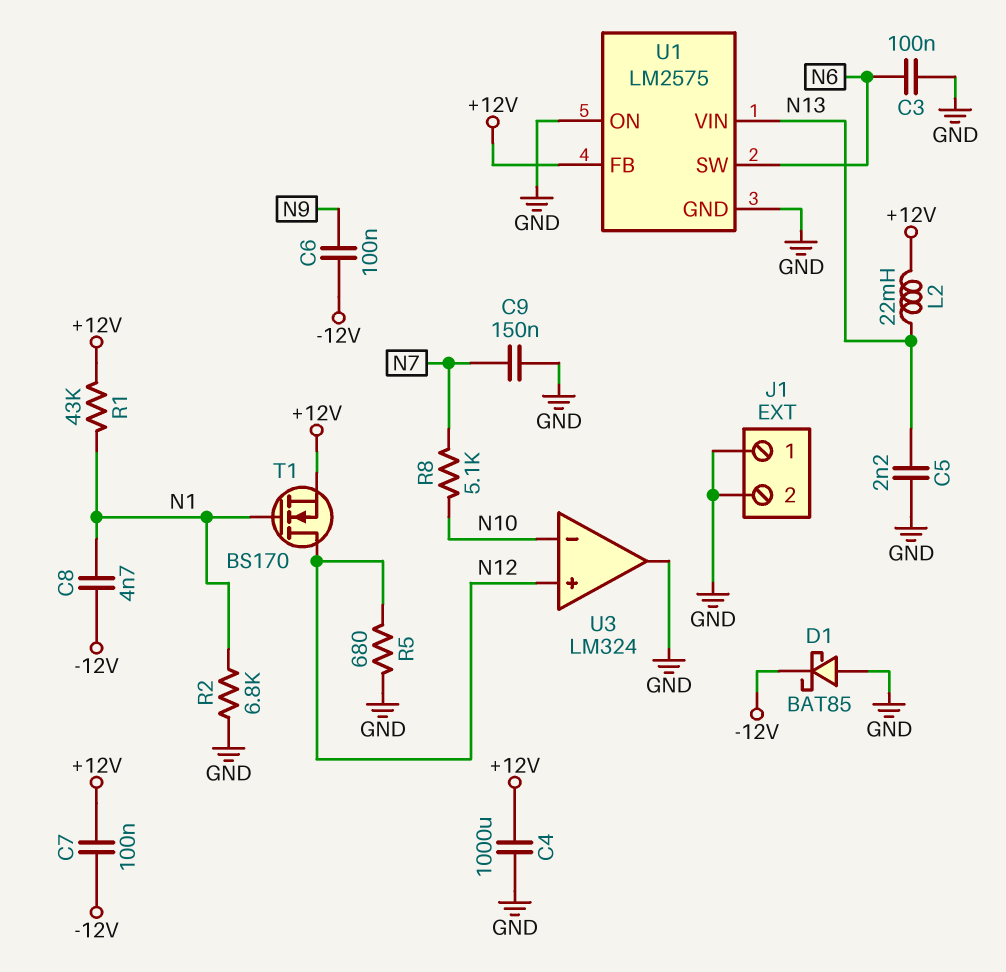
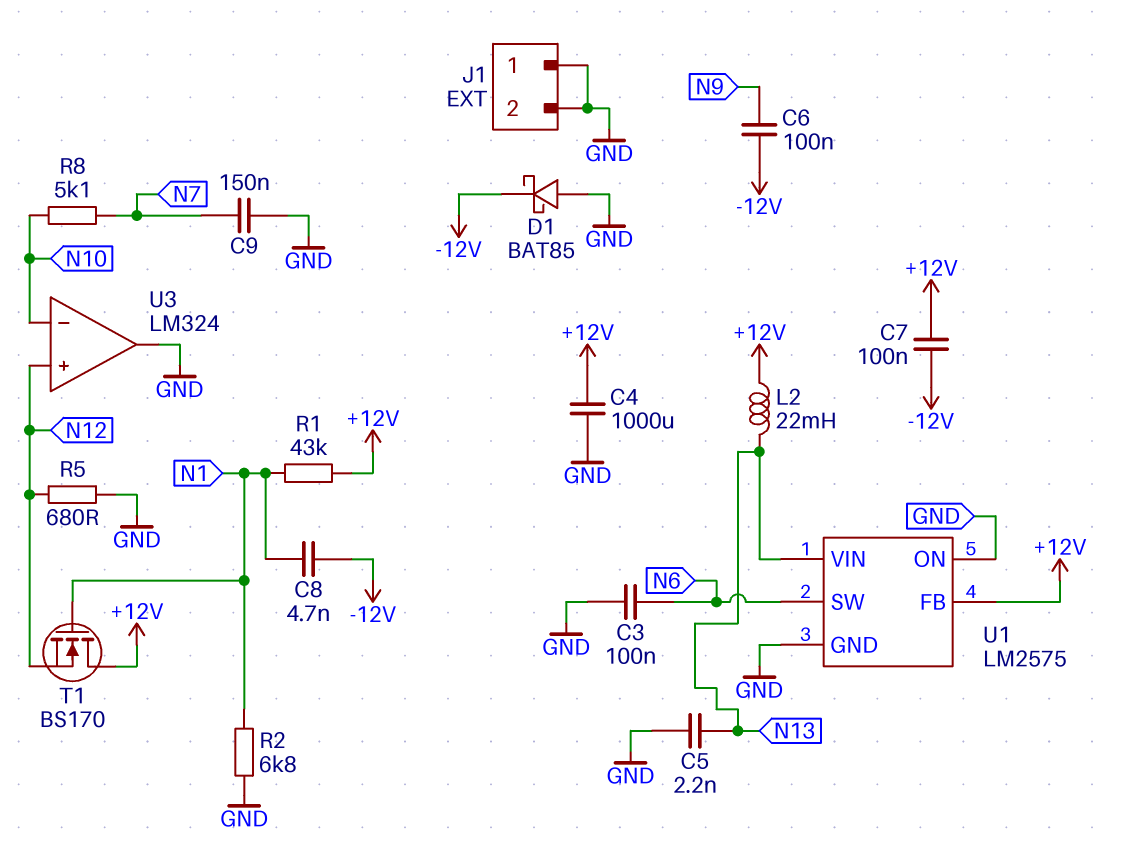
T1: NMOS BS170 (G N1, D N12, S +12V) -> NMOS BS170 (G N1, D +12V, S N12)

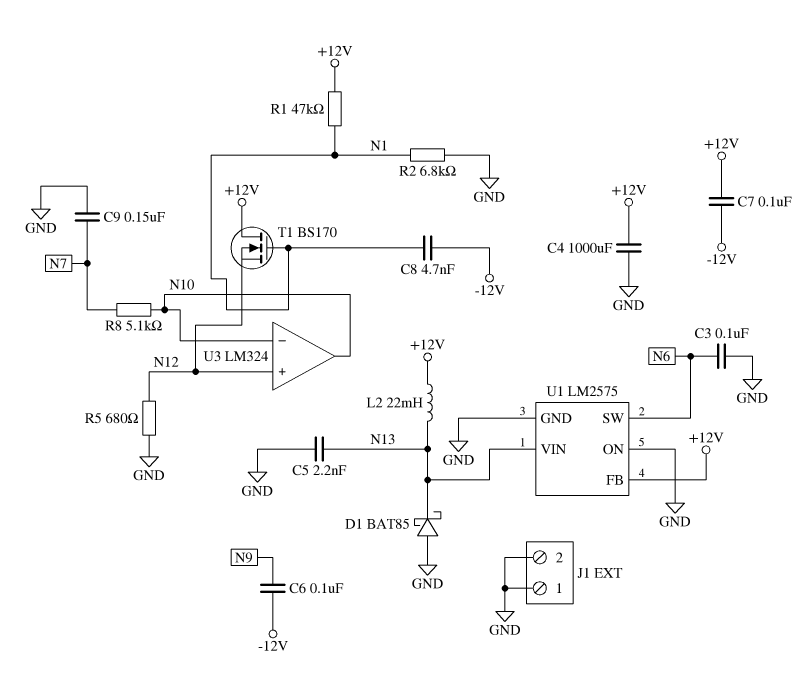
D1: schottky BAT85 (A GND, K -12V) -> schottky BAT85 (A GND, K N13)
R1: 43k (+12V, N1) -> 47k (+12V, N1)
U3 pin out: GND -> N10

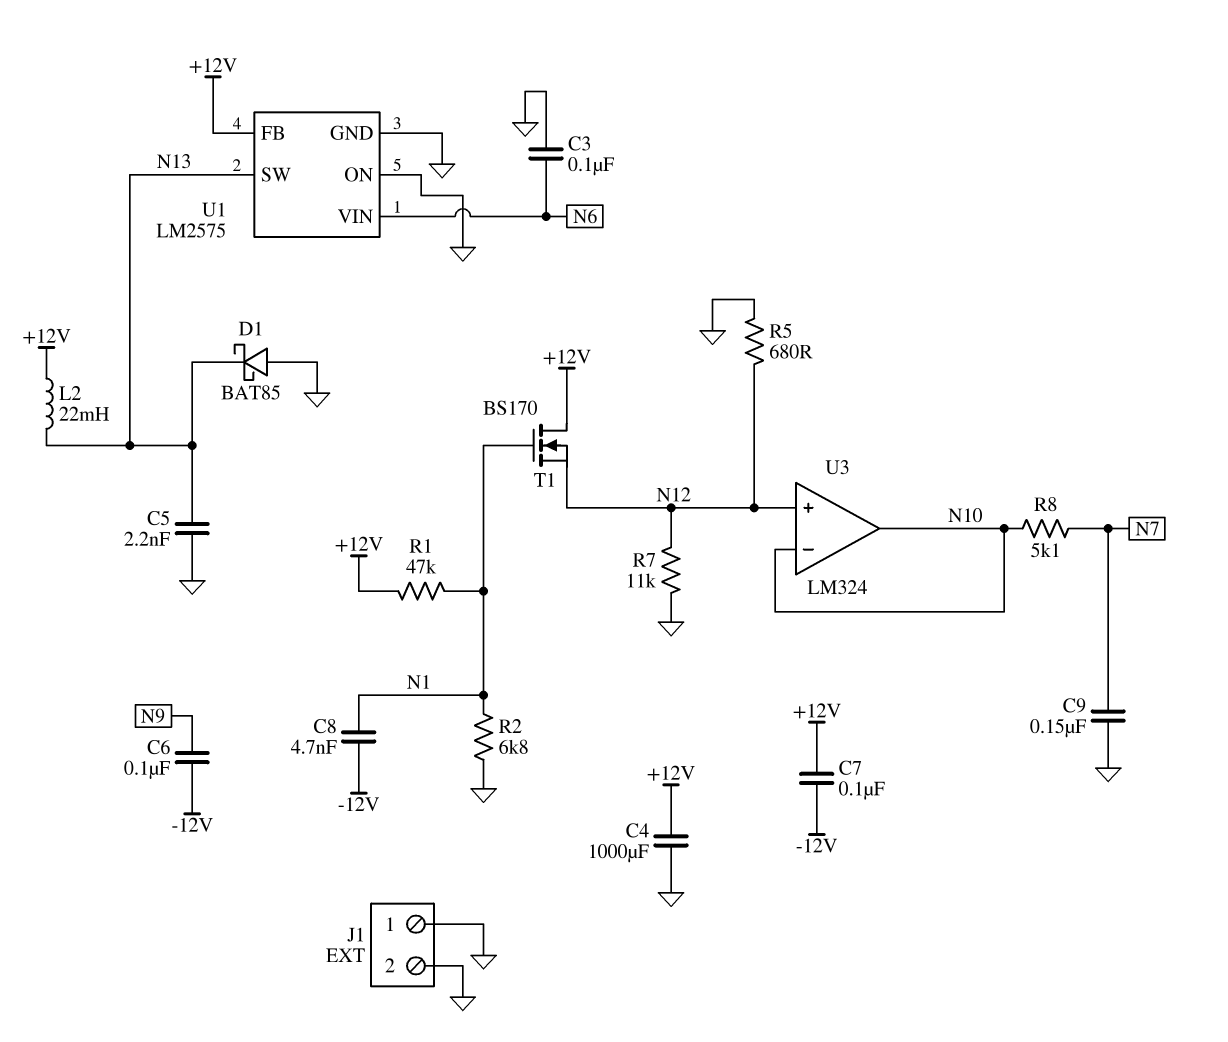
R7: none -> 11k (GND, N12)
U1 pin SW: N6 -> N13
U1 pin VIN: N13 -> N6

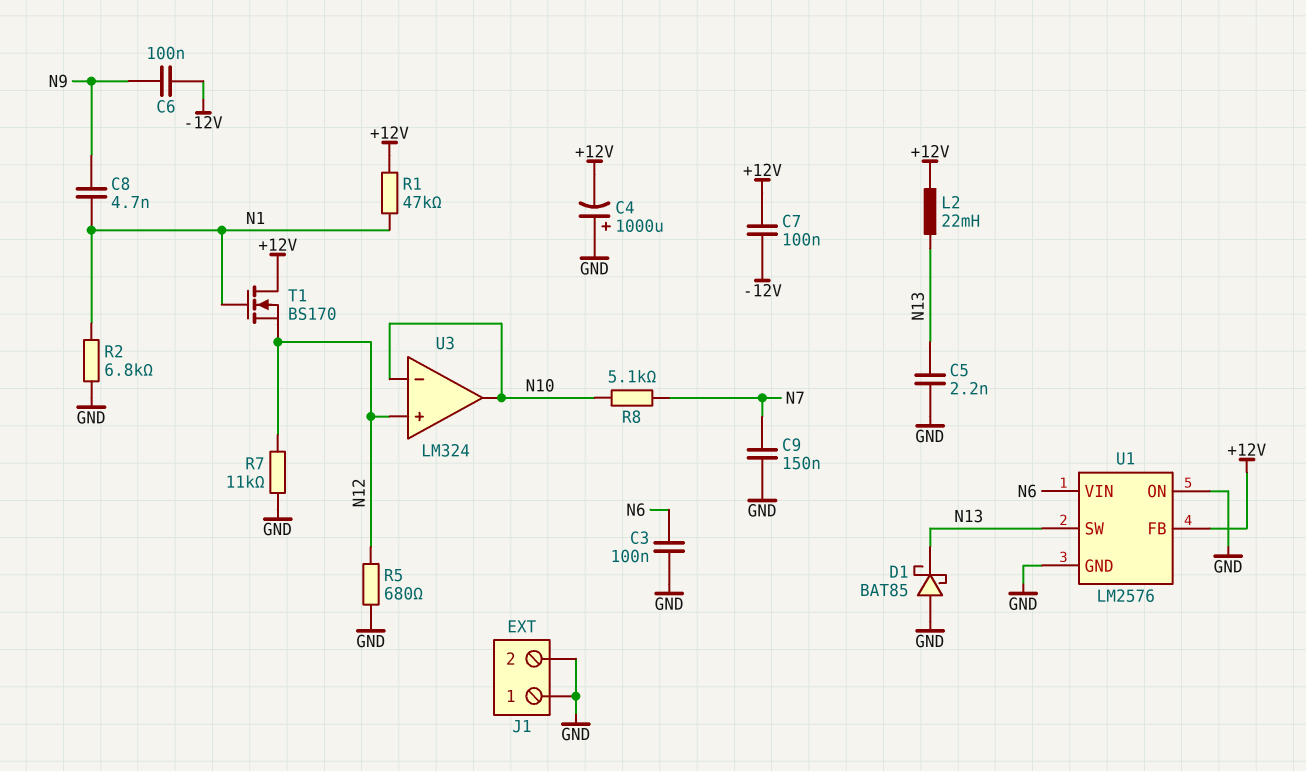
C4: 1000uF (+12V, GND) -> 1000uF (plus GND, minus +12V)
C8: 4.7nF (-12V, N1) -> 4.7nF (N1, N9)
U1: LM2575 -> LM2576

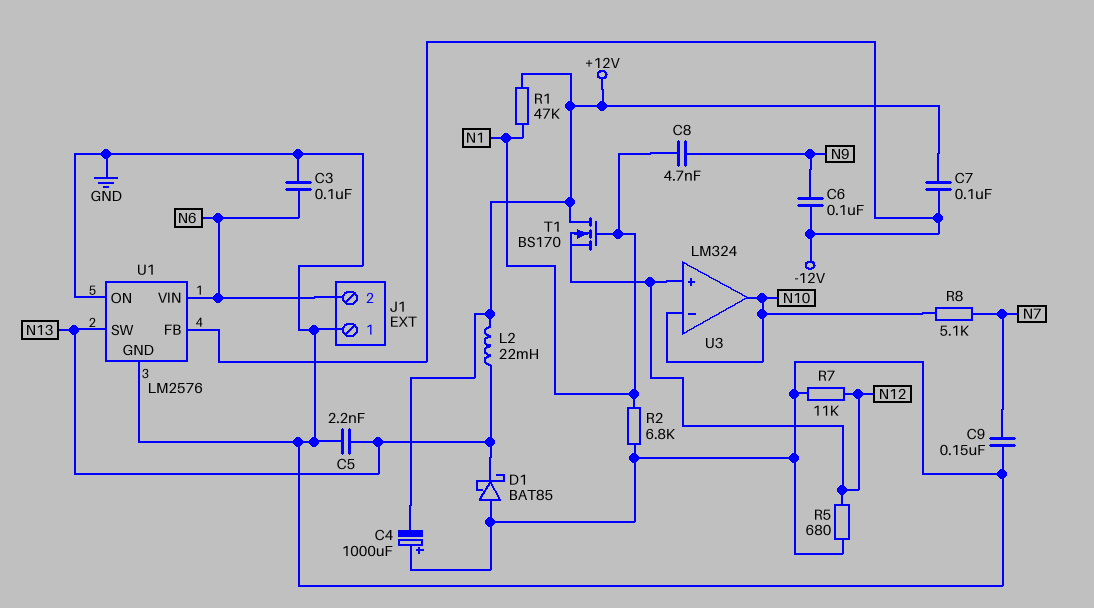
J1 pin 2: GND -> N6
U1 pin FB: +12V -> -12V

